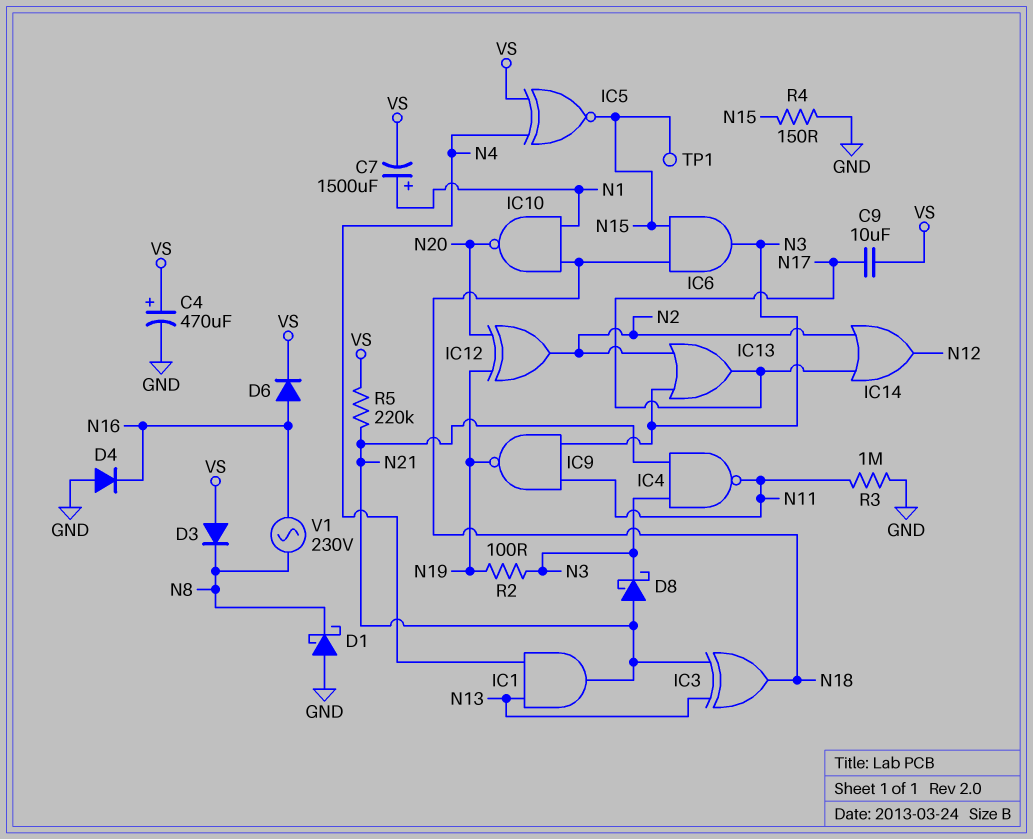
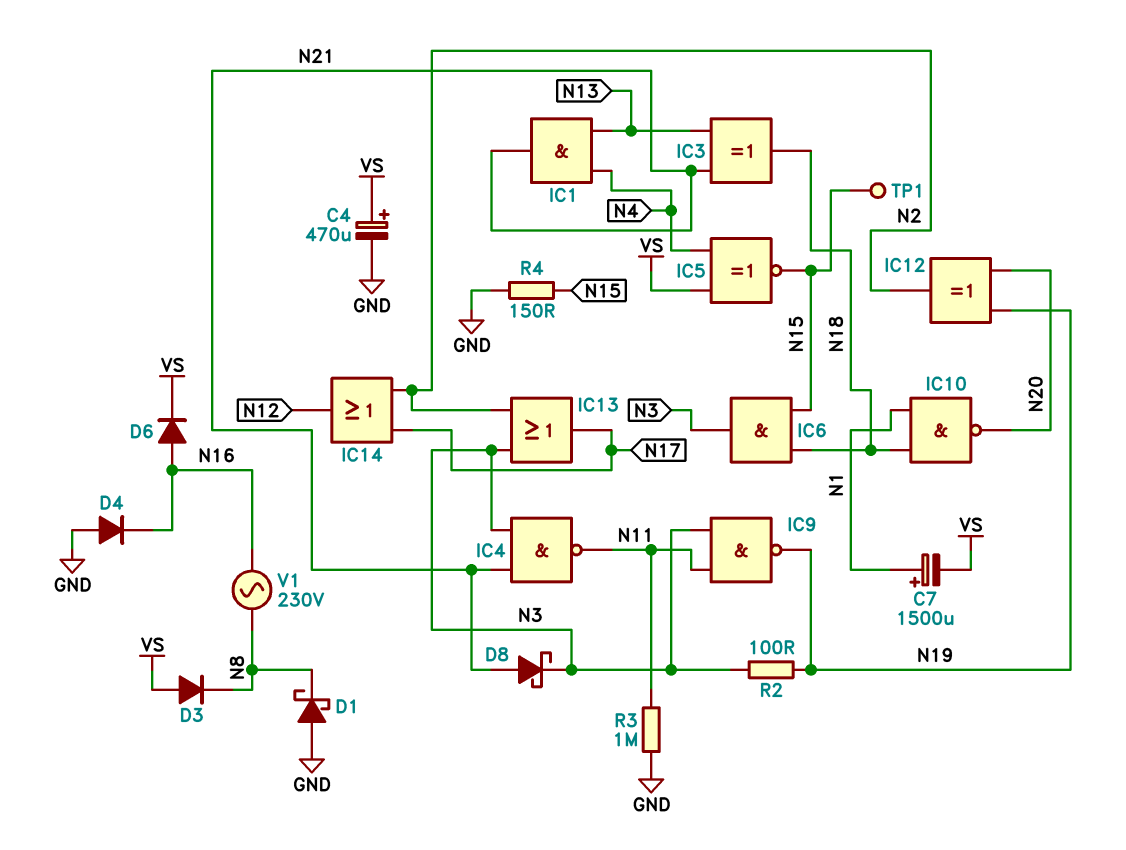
C9: 10uF (N17, VS) -> none
R5: 220k (N21, VS) -> none

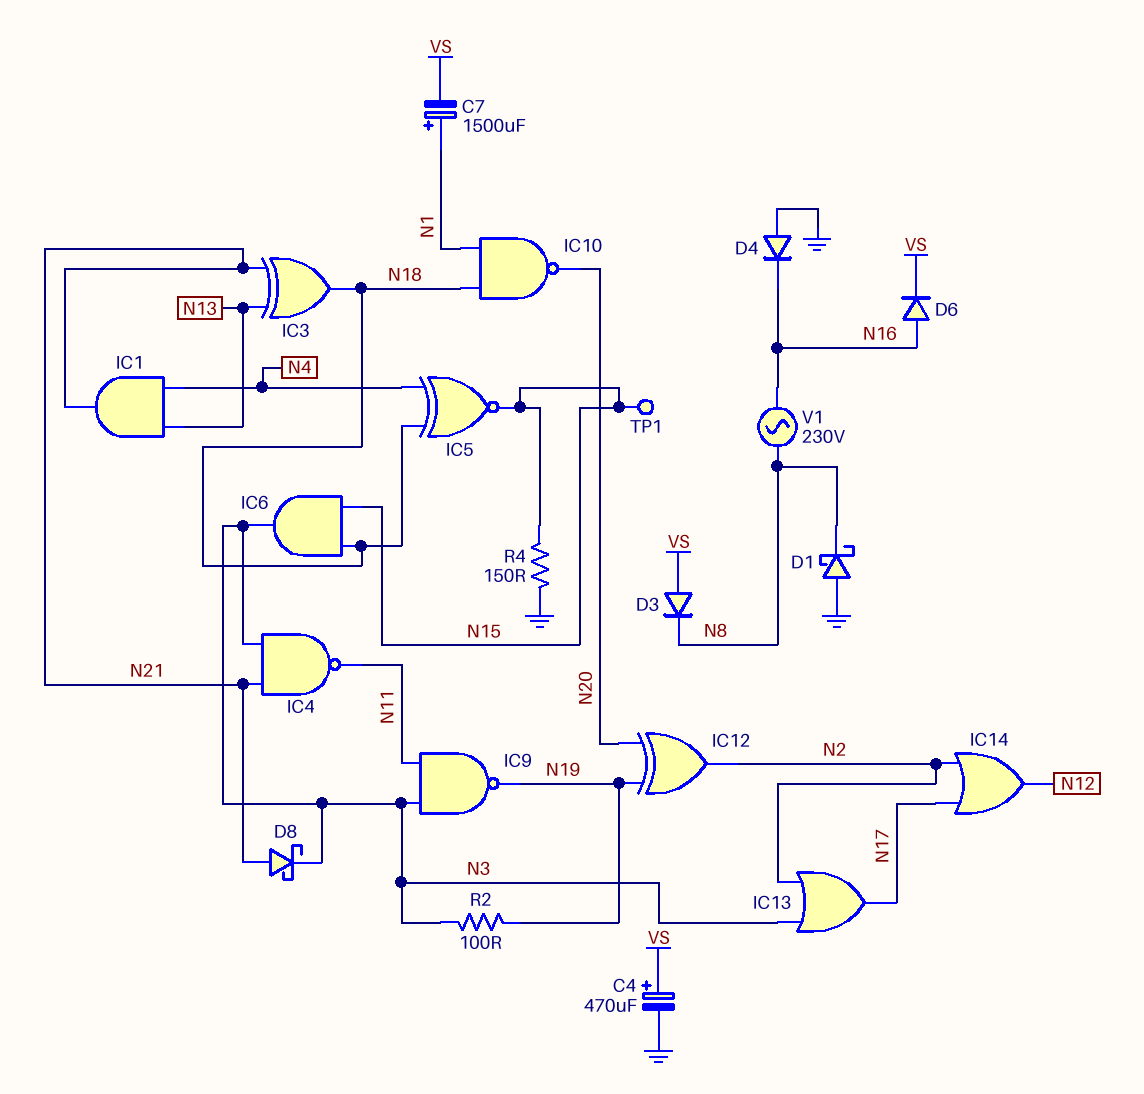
IC5: XNOR (in N4, in VS, out N15) -> XNOR (in N4, in N18, out N15)
R3: 1M (GND, N11) -> none

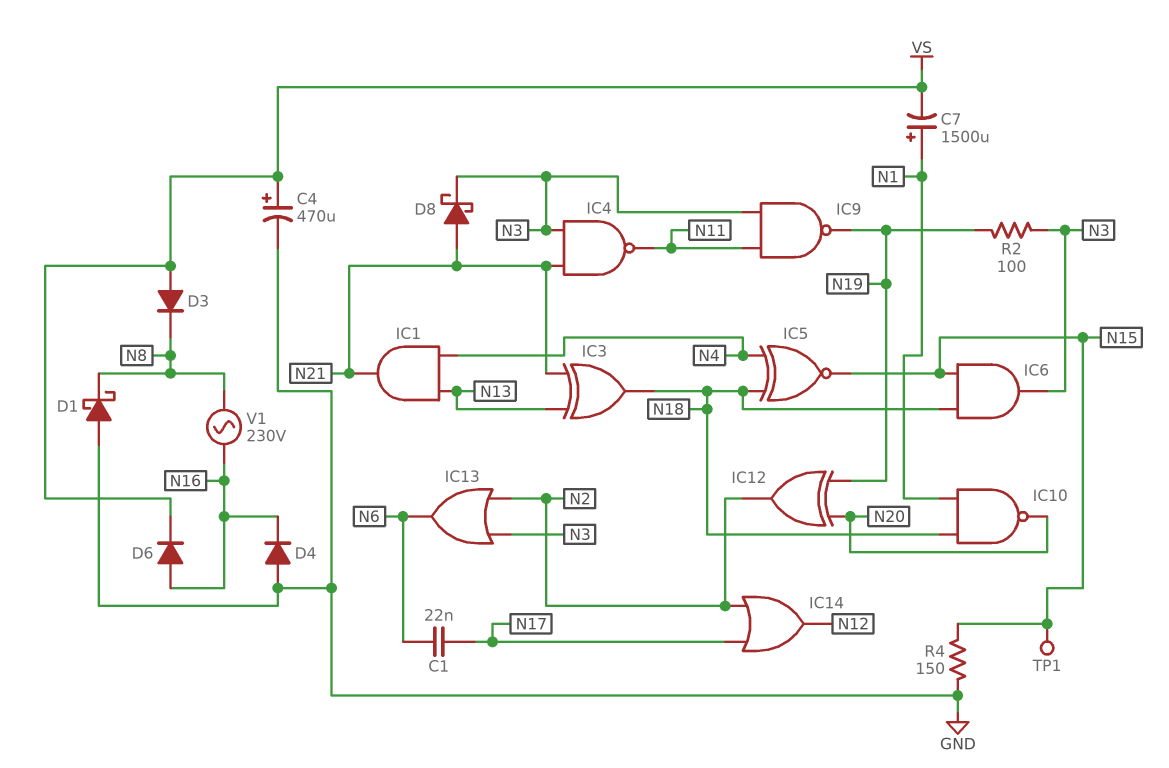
C1: none -> 22nF (N6, N17)
IC13: OR (in N2, in N3, out N17) -> OR (in N2, in N3, out N6)

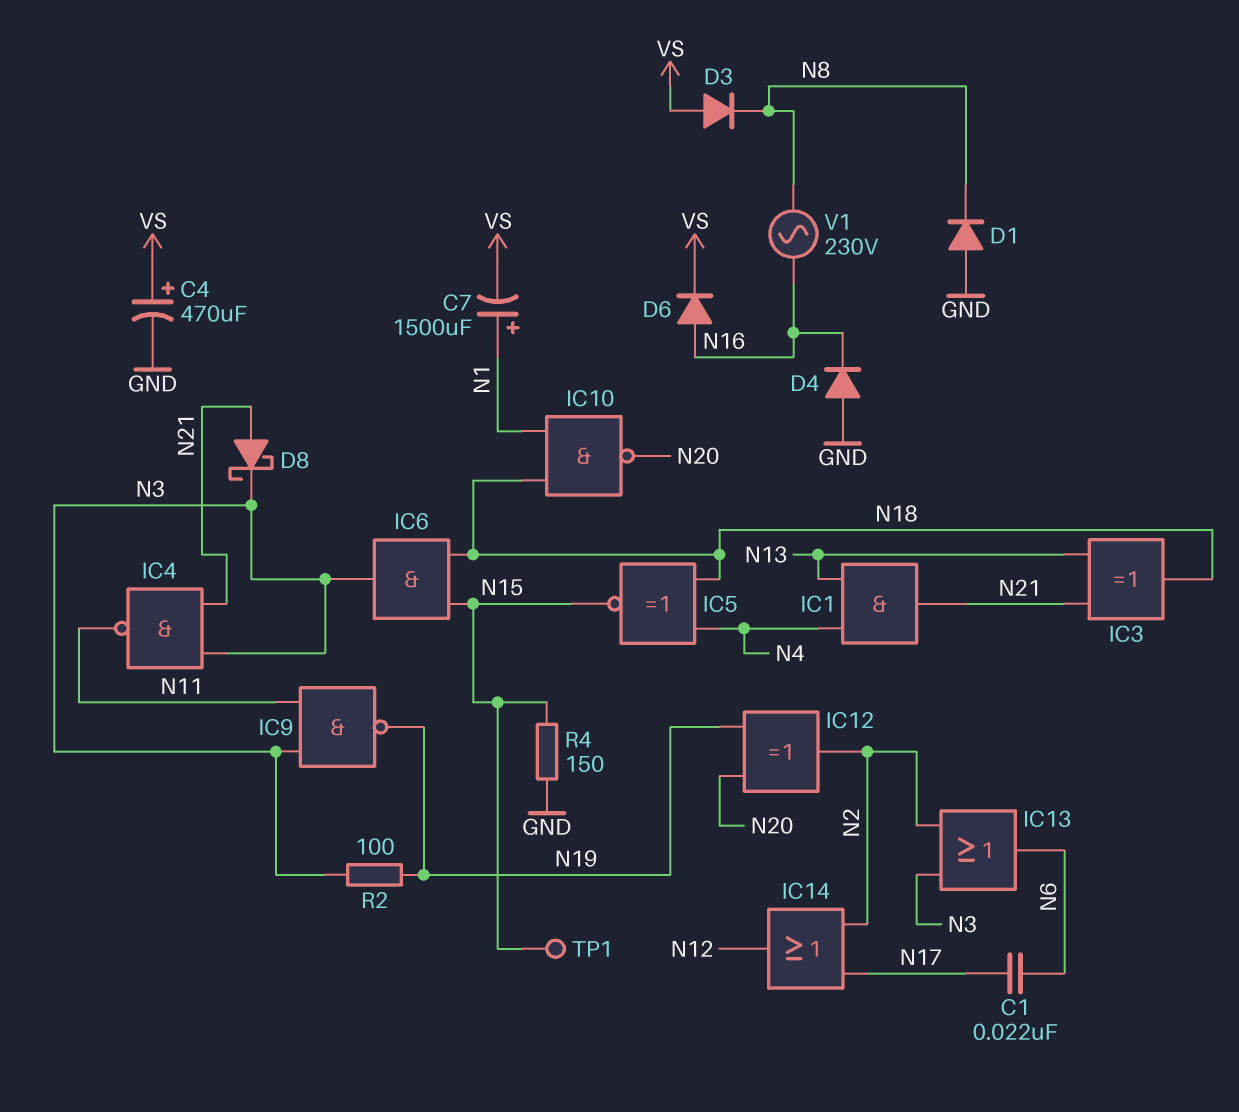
D1: schottky (A GND, K N8) -> diode (A GND, K N8)

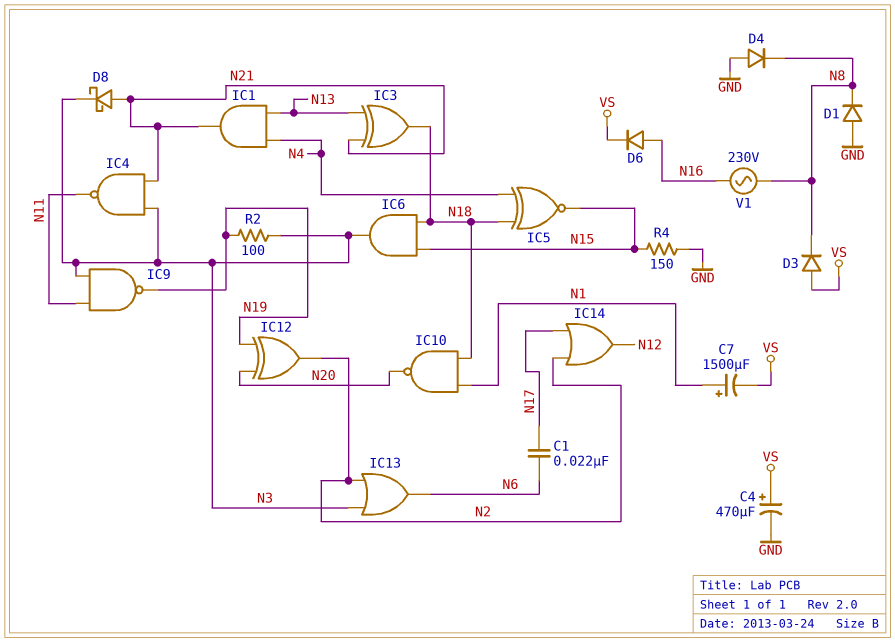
D4: diode (A GND, K N16) -> diode (A GND, K N8)
TP1: test point (N15) -> none

